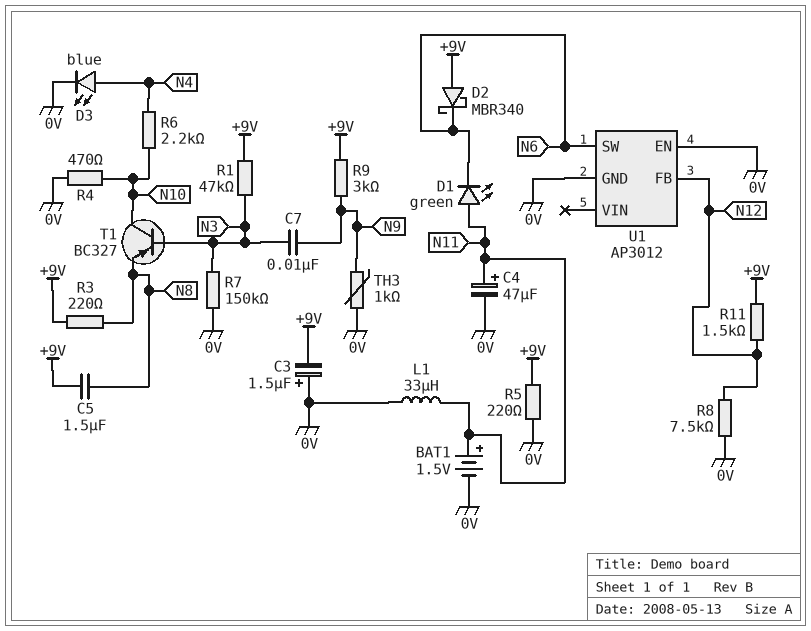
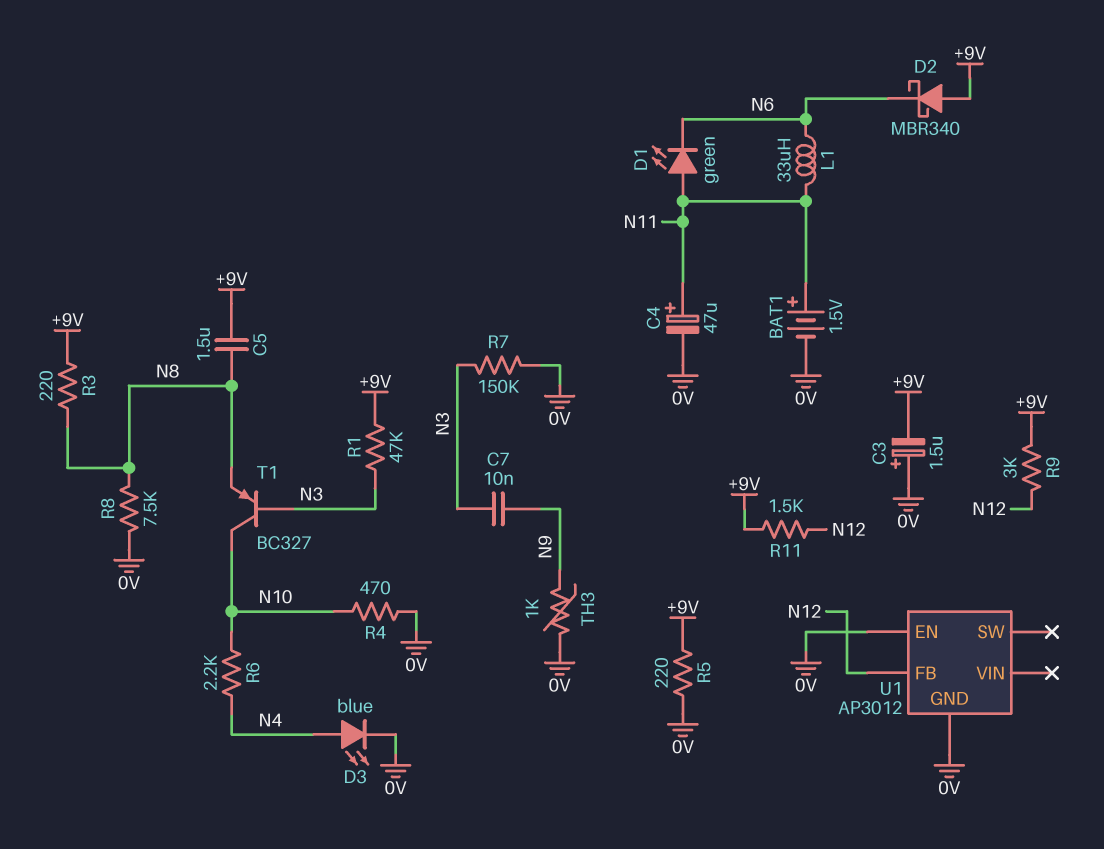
L1: 33uH (0V, N11) -> 33uH (N6, N11)
R8: 7.5k (0V, N12) -> 7.5k (0V, N8)
R9: 3k (+9V, N9) -> 3k (+9V, N12)
U1 pin SW: N6 -> none

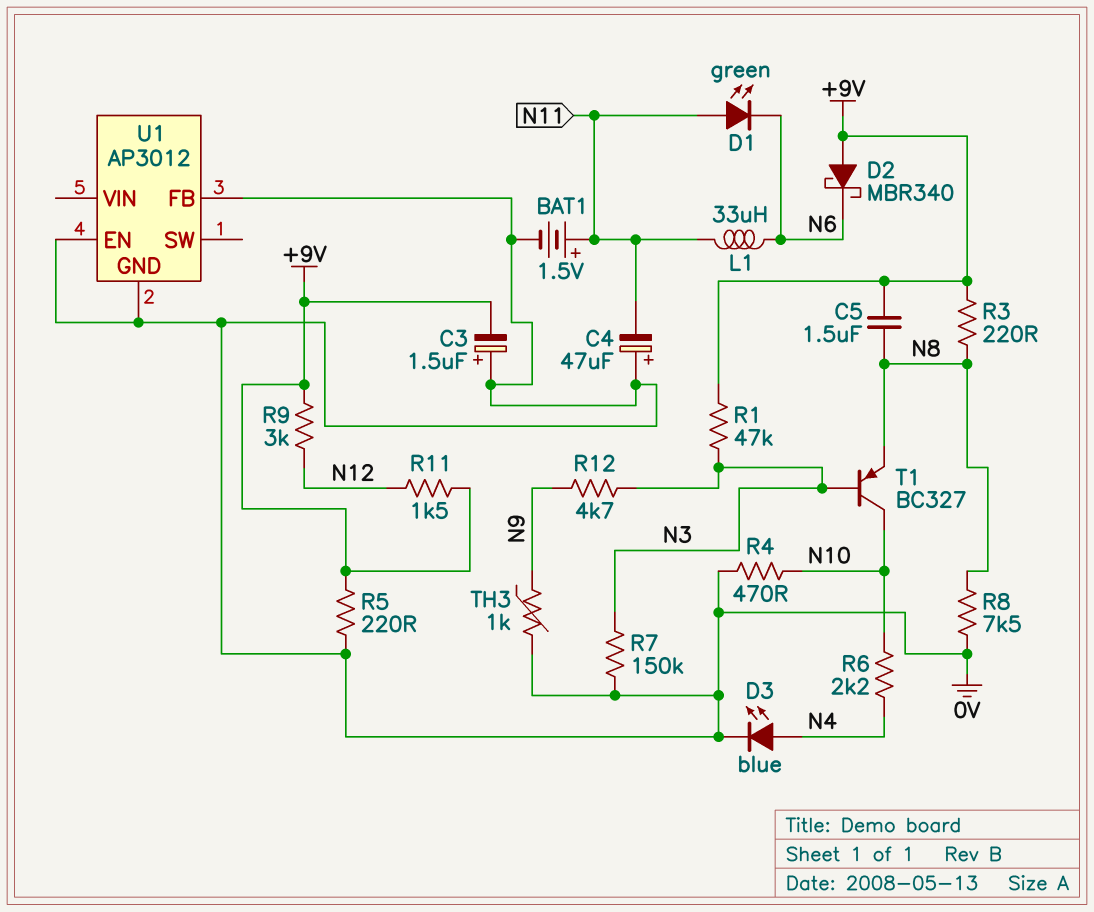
C4: 47uF (plus N11, minus 0V) -> 47uF (plus 0V, minus N11)
C7: 10nF (N3, N9) -> none
R12: none -> 4.7k (N3, N9)
U1 pin FB: N12 -> 0V

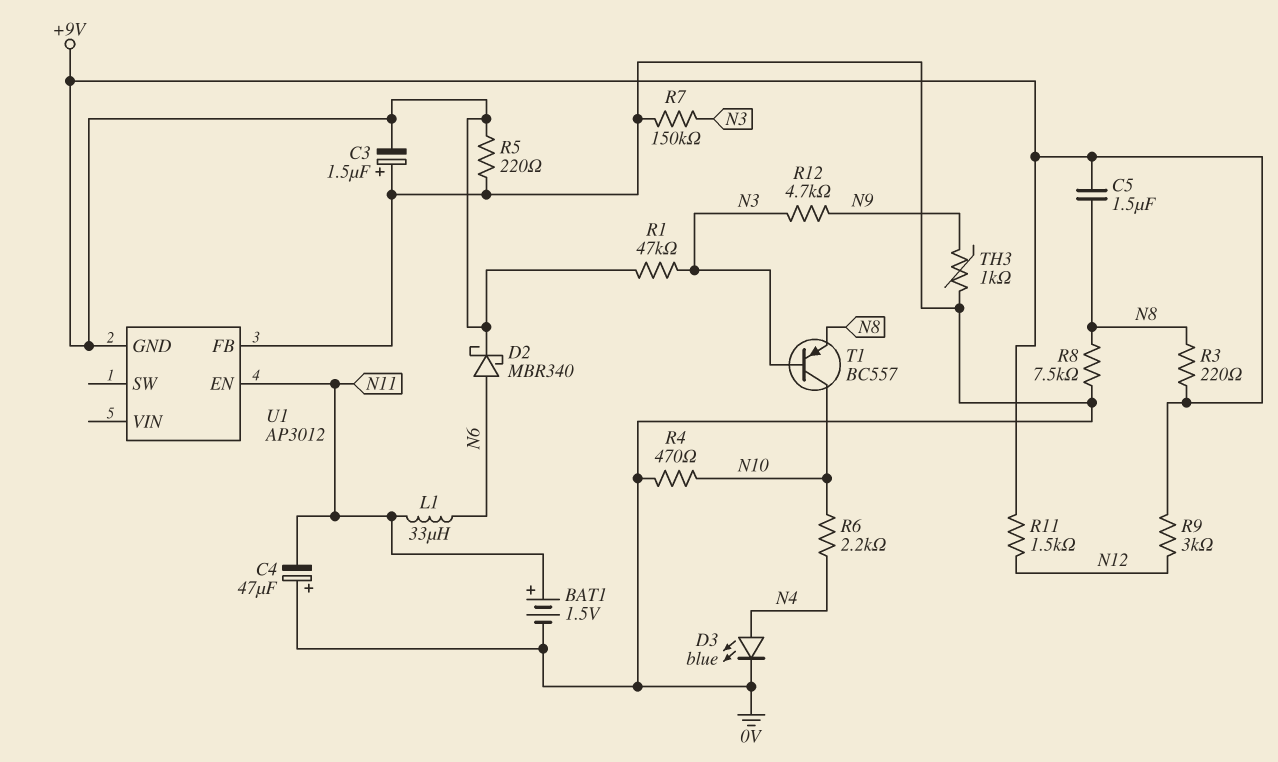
D1: LED green (A N11, K N6) -> none
D2: schottky MBR340 (A +9V, K N6) -> schottky MBR340 (A N6, K +9V)
T1: PNP BC327 (B N3, C N10, E N8) -> PNP BC557 (B N3, C N10, E N8)
U1 pin EN: 0V -> N11
U1 pin GND: 0V -> +9V

